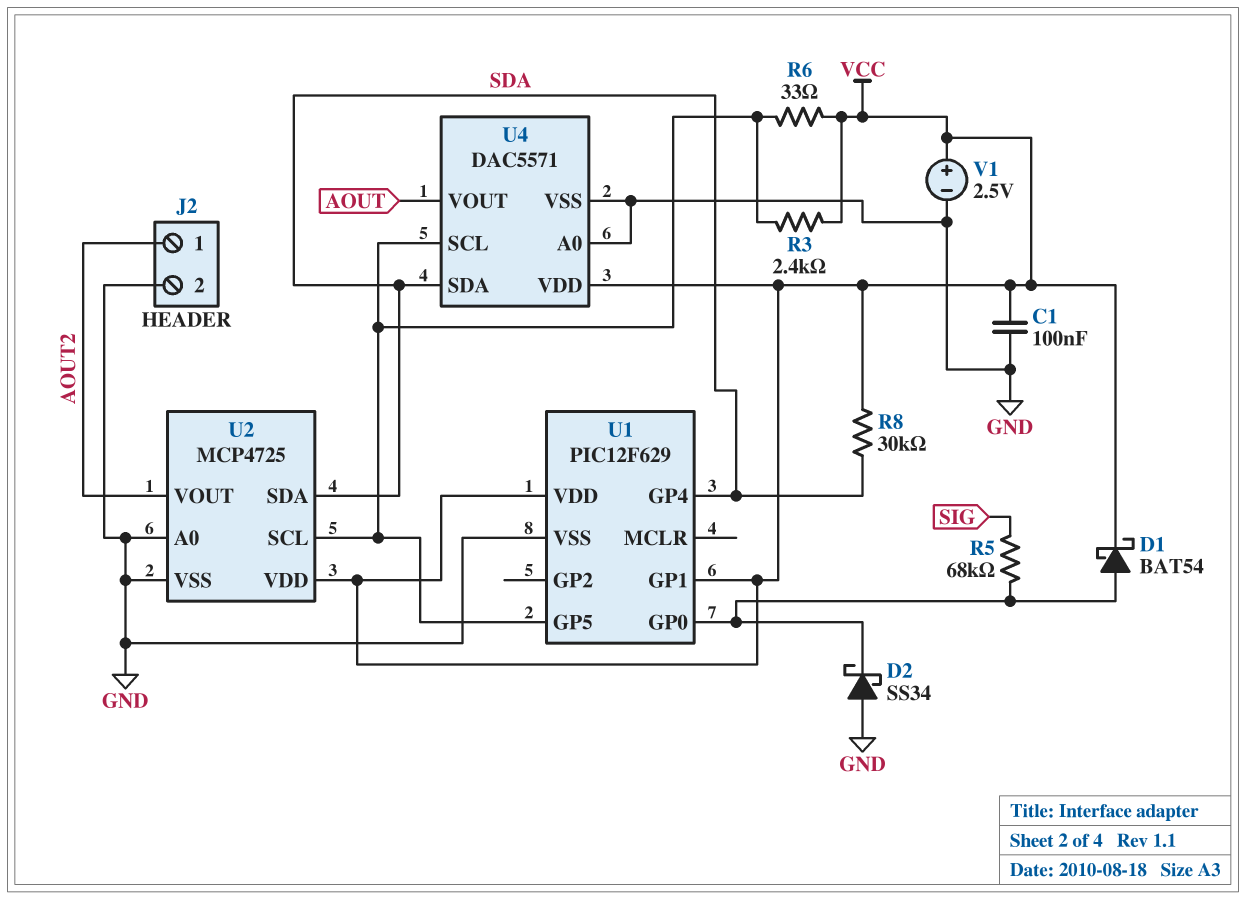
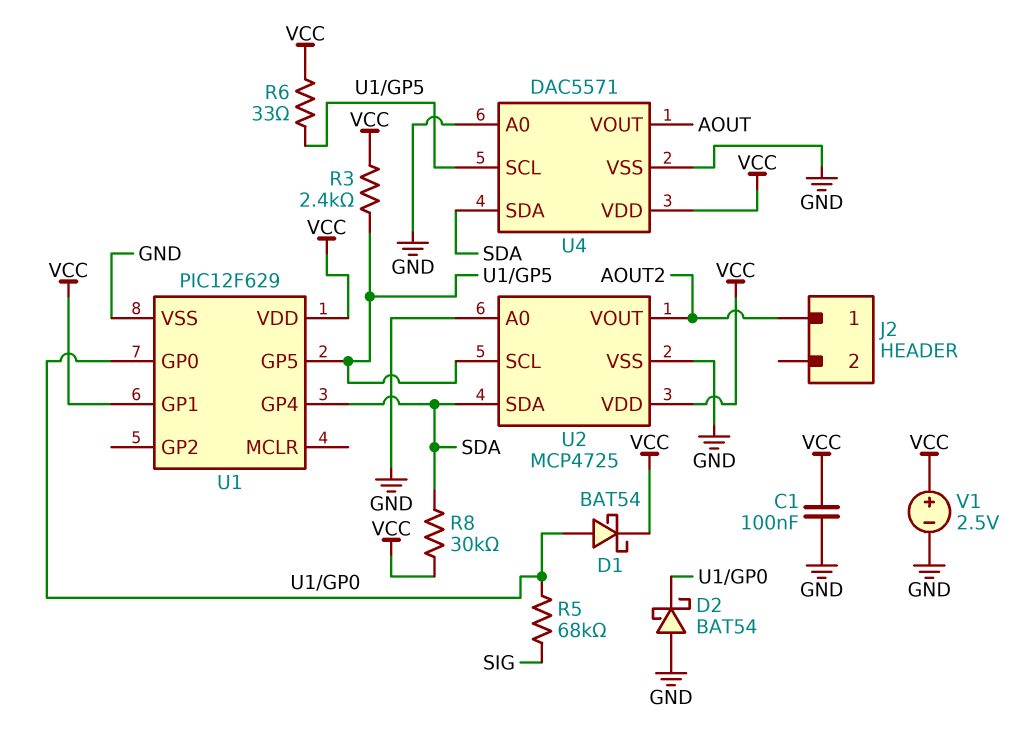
D2: schottky SS34 (A GND, K U1/GP0) -> schottky BAT54 (A GND, K U1/GP0)
J2 pin 2: GND -> none

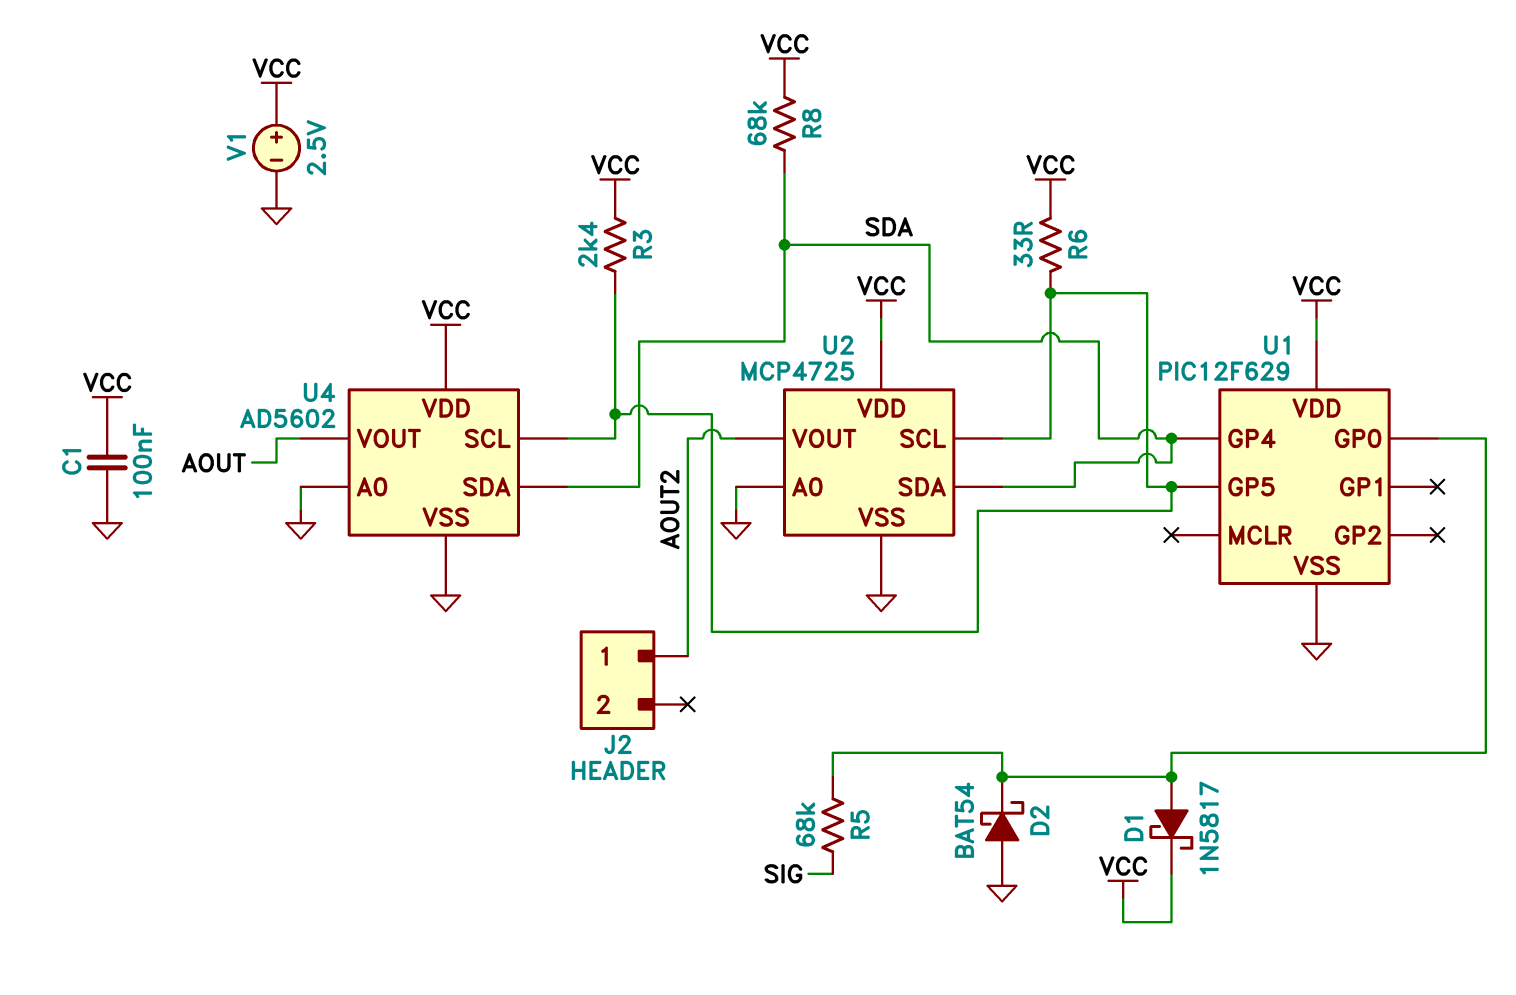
D1: schottky BAT54 (A U1/GP0, K VCC) -> schottky 1N5817 (A U1/GP0, K VCC)
R8: 30k (SDA, VCC) -> 68k (SDA, VCC)
U1 pin GP1: VCC -> none
U4: DAC5571 -> AD5602

